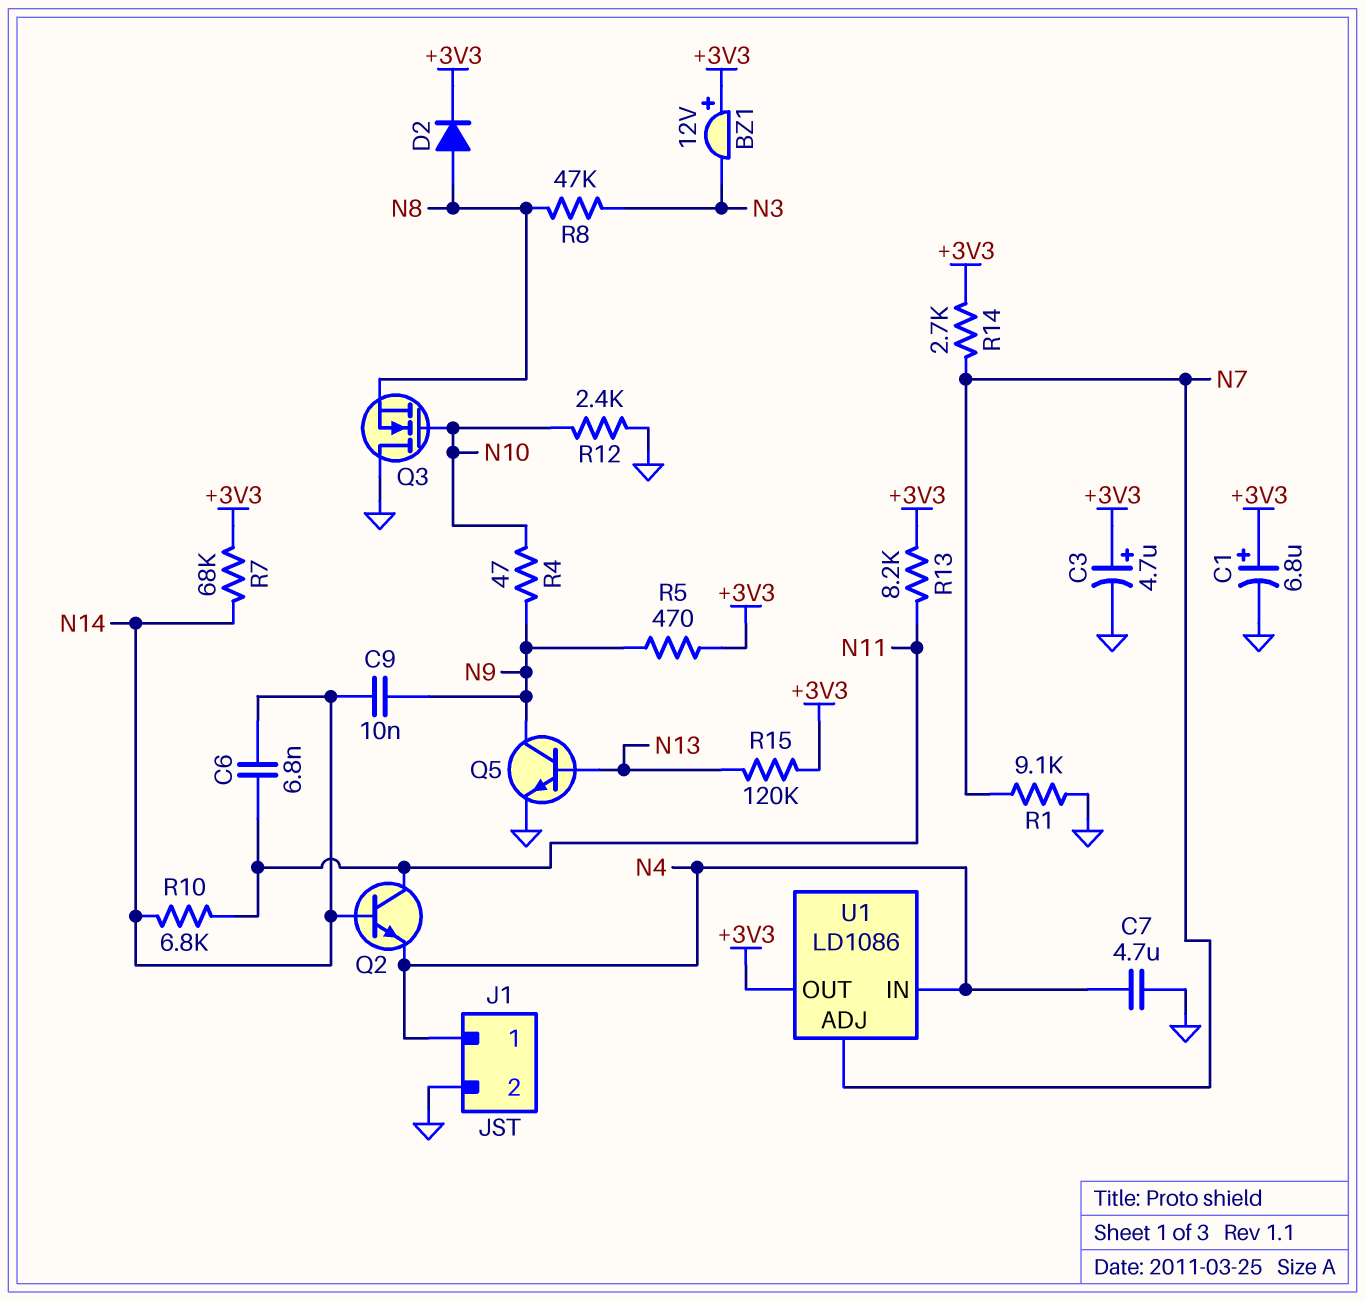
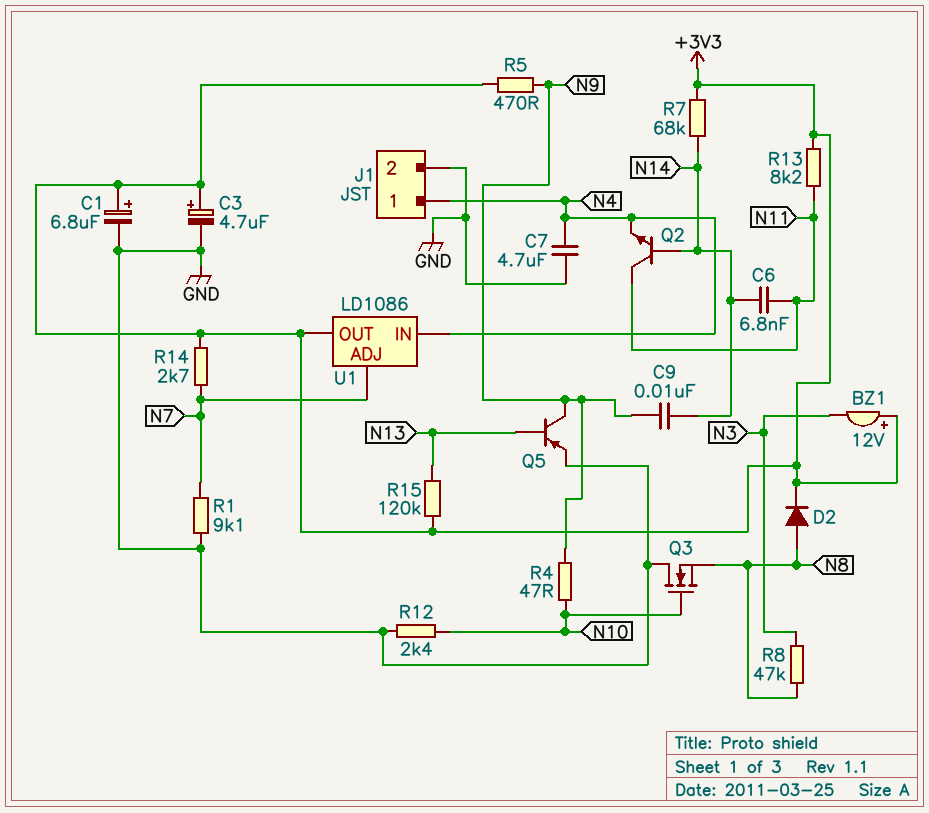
Q5: NPN (B N13, C N9, E GND) -> PNP (B N13, C N9, E GND)
R10: 6.8k (N11, N14) -> none

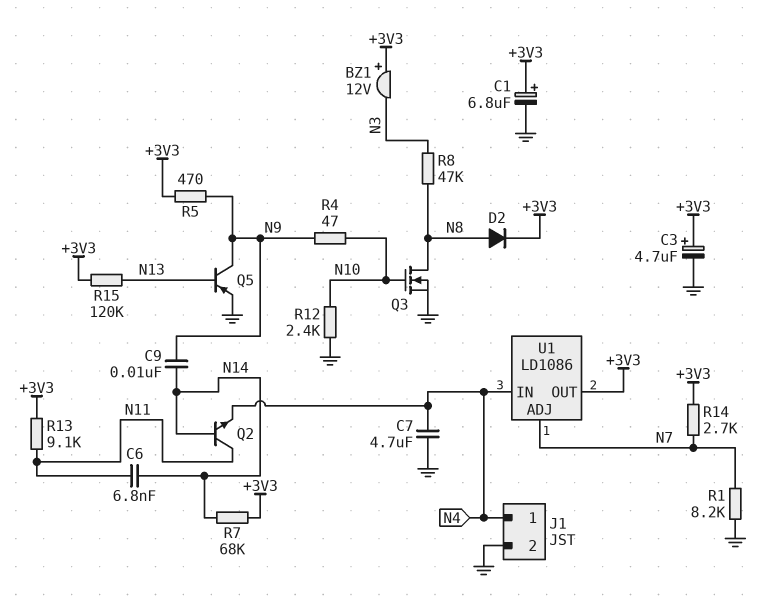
Q3: NMOS (G N10, D GND, S N8) -> NMOS (G N10, D N8, S GND)
R1: 9.1k (GND, N7) -> 8.2k (GND, N7)
R13: 8.2k (+3V3, N11) -> 9.1k (+3V3, N11)

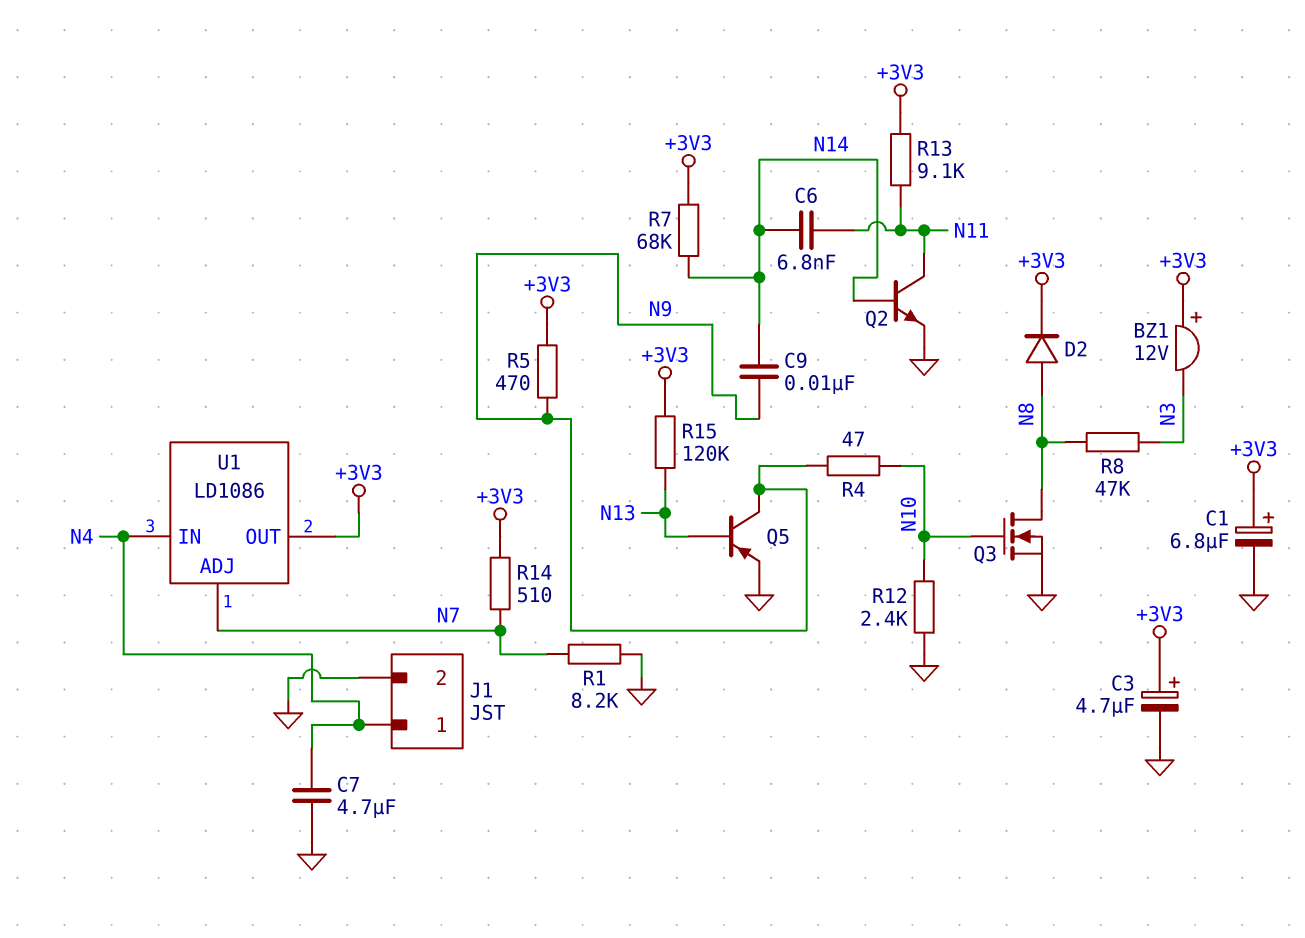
Q2: NPN (B N14, C N11, E N4) -> NPN (B N14, C N11, E GND)
R14: 2.7k (+3V3, N7) -> 510 (+3V3, N7)

